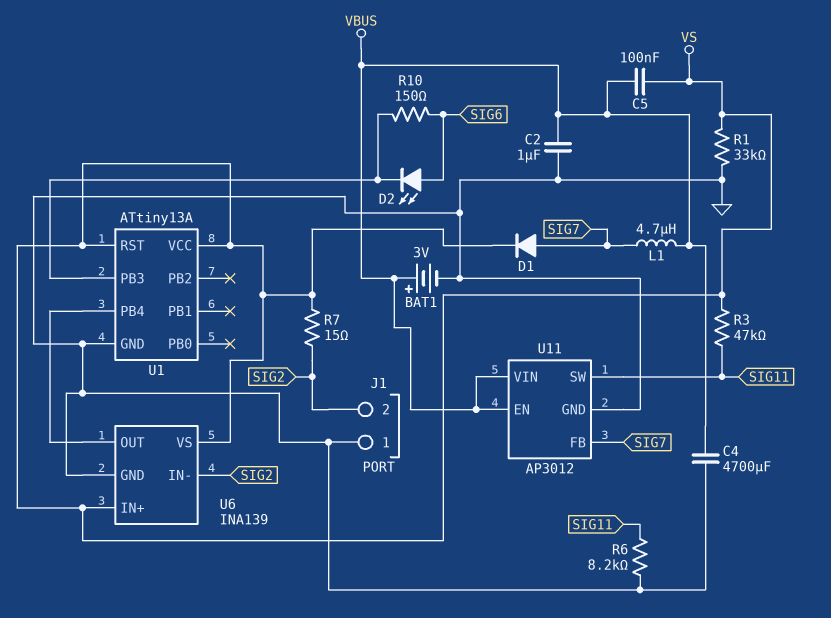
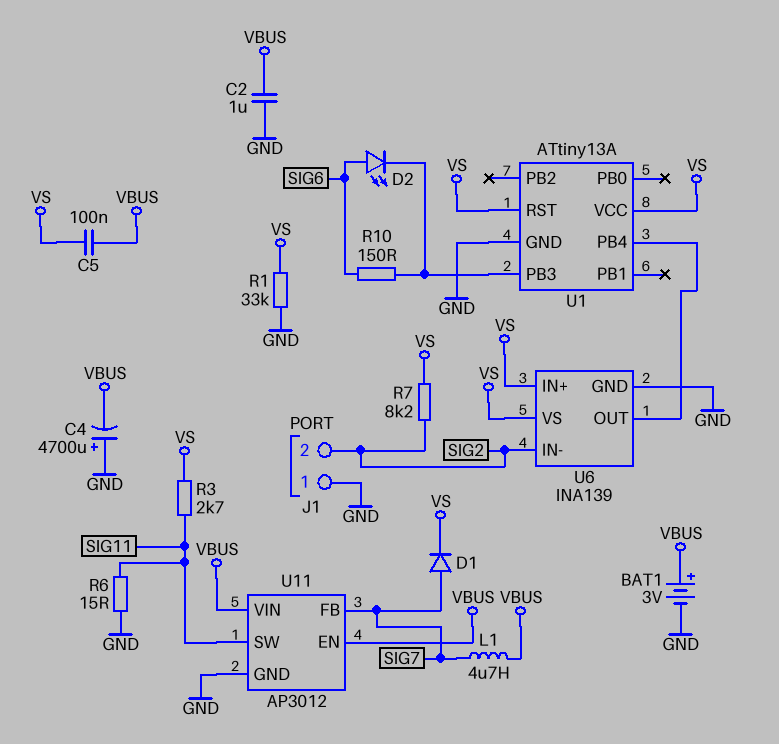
C4: 4700uF (GND, VBUS) -> 4700uF (plus GND, minus VBUS)
R3: 47k (SIG11, VS) -> 2.7k (SIG11, VS)
R6: 8.2k (GND, SIG11) -> 15 (GND, SIG11)
R7: 15 (SIG2, VS) -> 8.2k (SIG2, VS)

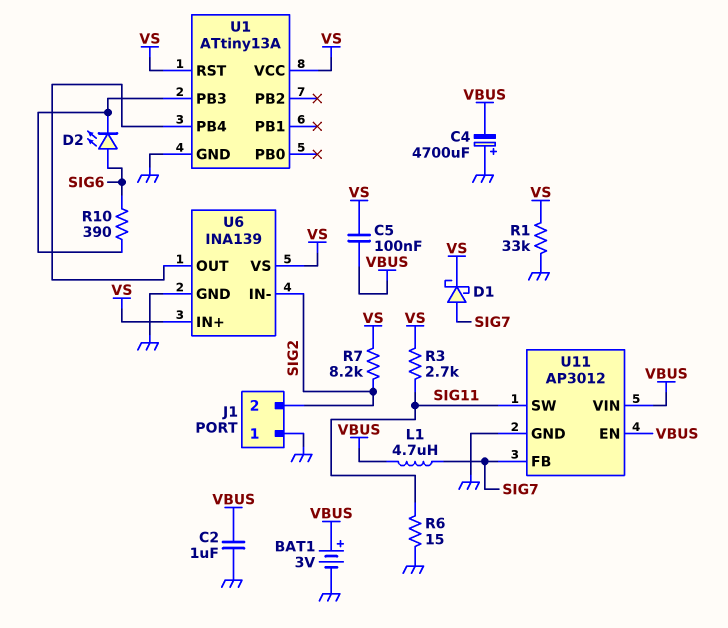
D1: diode (A SIG7, K VS) -> schottky (A SIG7, K VS)
R10: 150 (SIG6, U1/PB3) -> 390 (SIG6, U1/PB3)

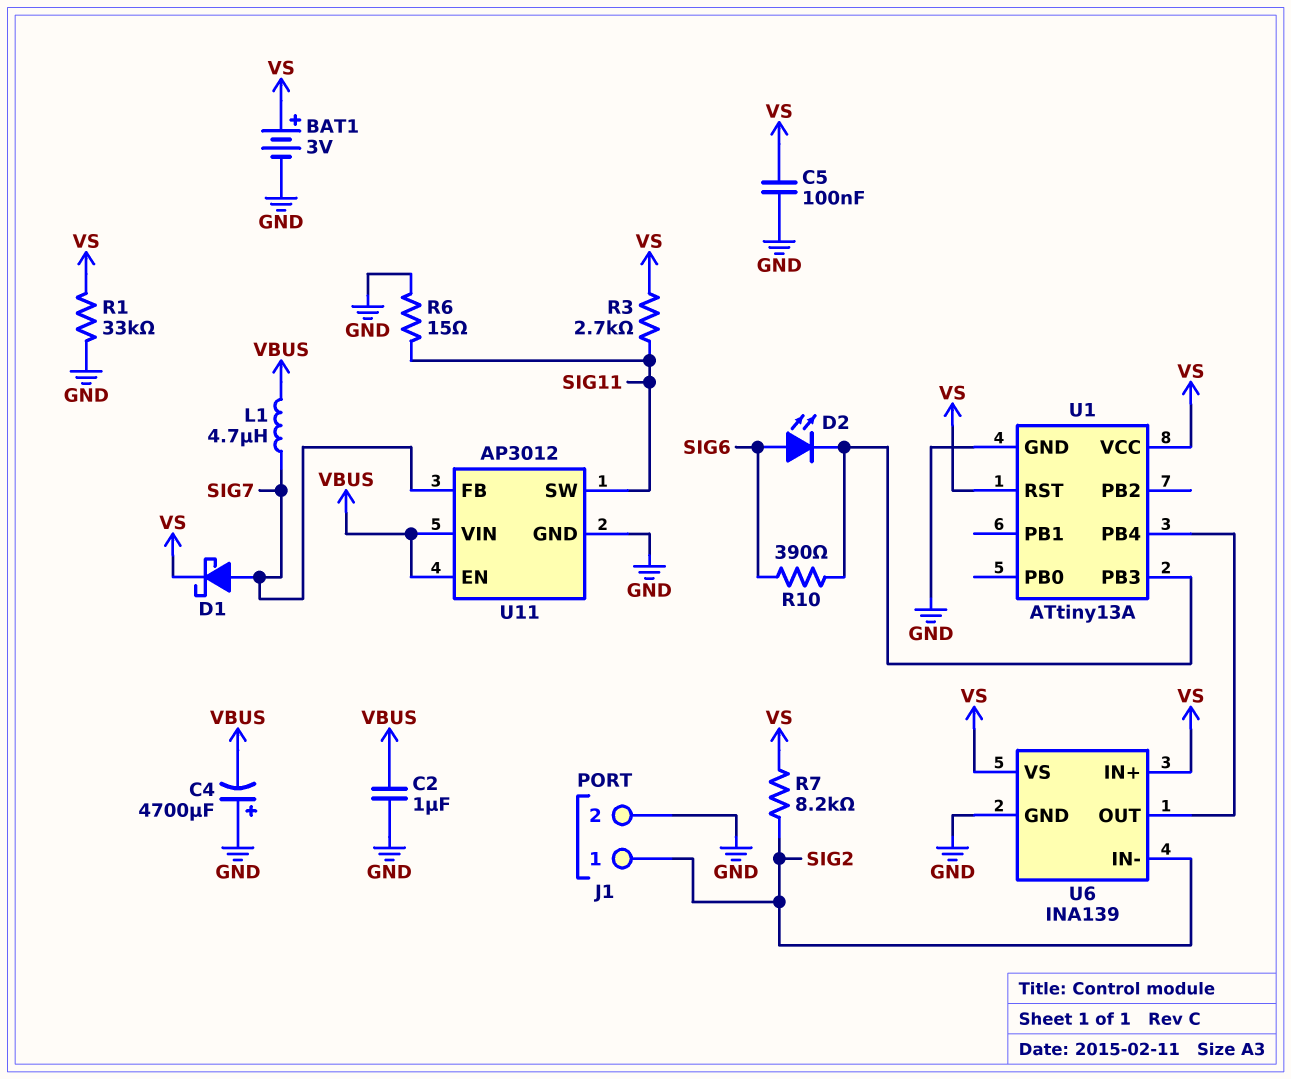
BAT1: 3V (plus VBUS, minus GND) -> 3V (plus VS, minus GND)
C5: 100nF (VBUS, VS) -> 100nF (GND, VS)
J1 pin 1: GND -> SIG2
J1 pin 2: SIG2 -> GND

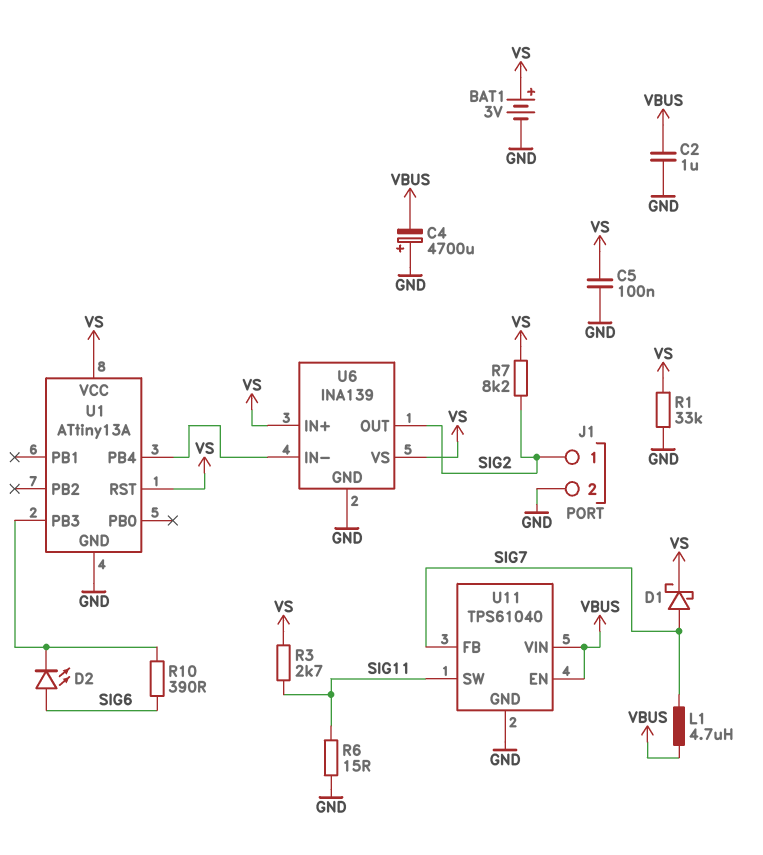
U6 pin IN-: SIG2 -> U1/PB4
U6 pin OUT: U1/PB4 -> SIG2
U11: AP3012 -> TPS61040

